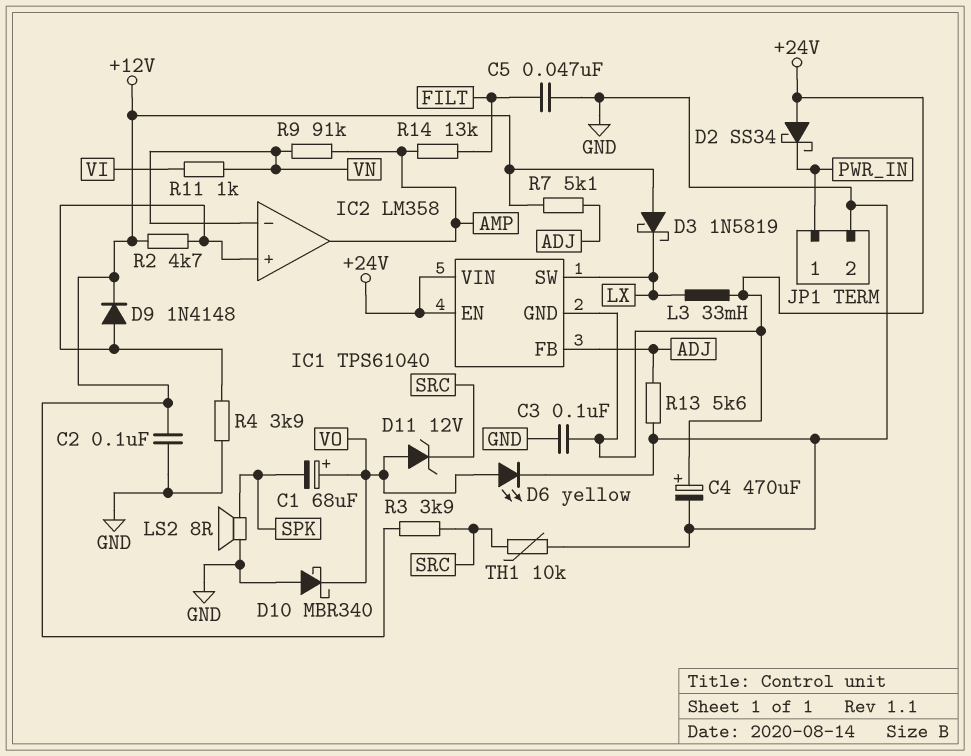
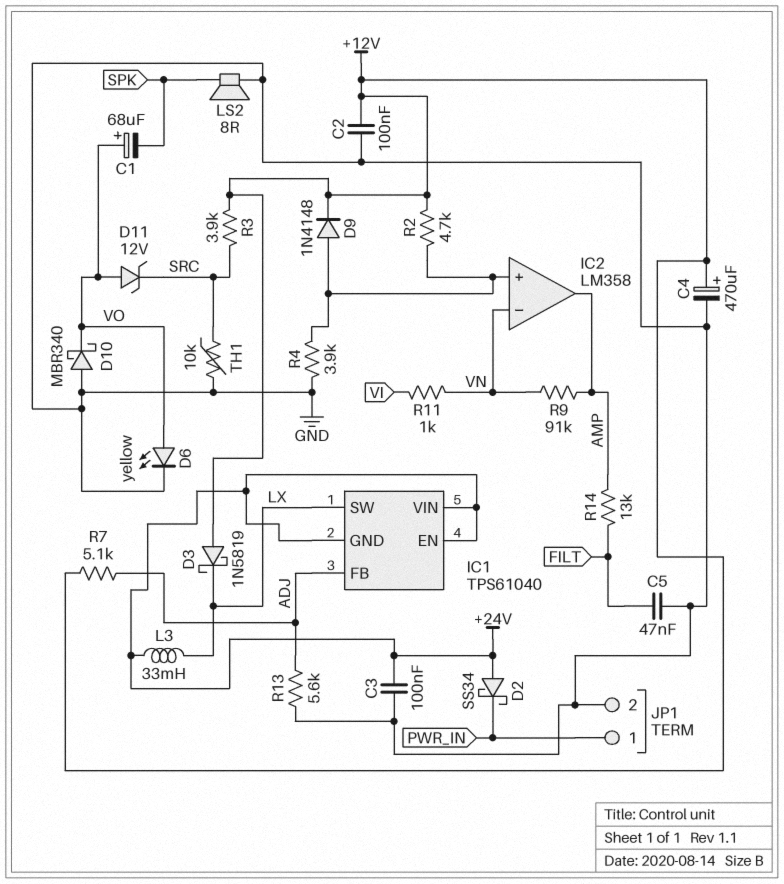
C4: 470uF (plus +24V, minus GND) -> 470uF (plus +12V, minus GND)

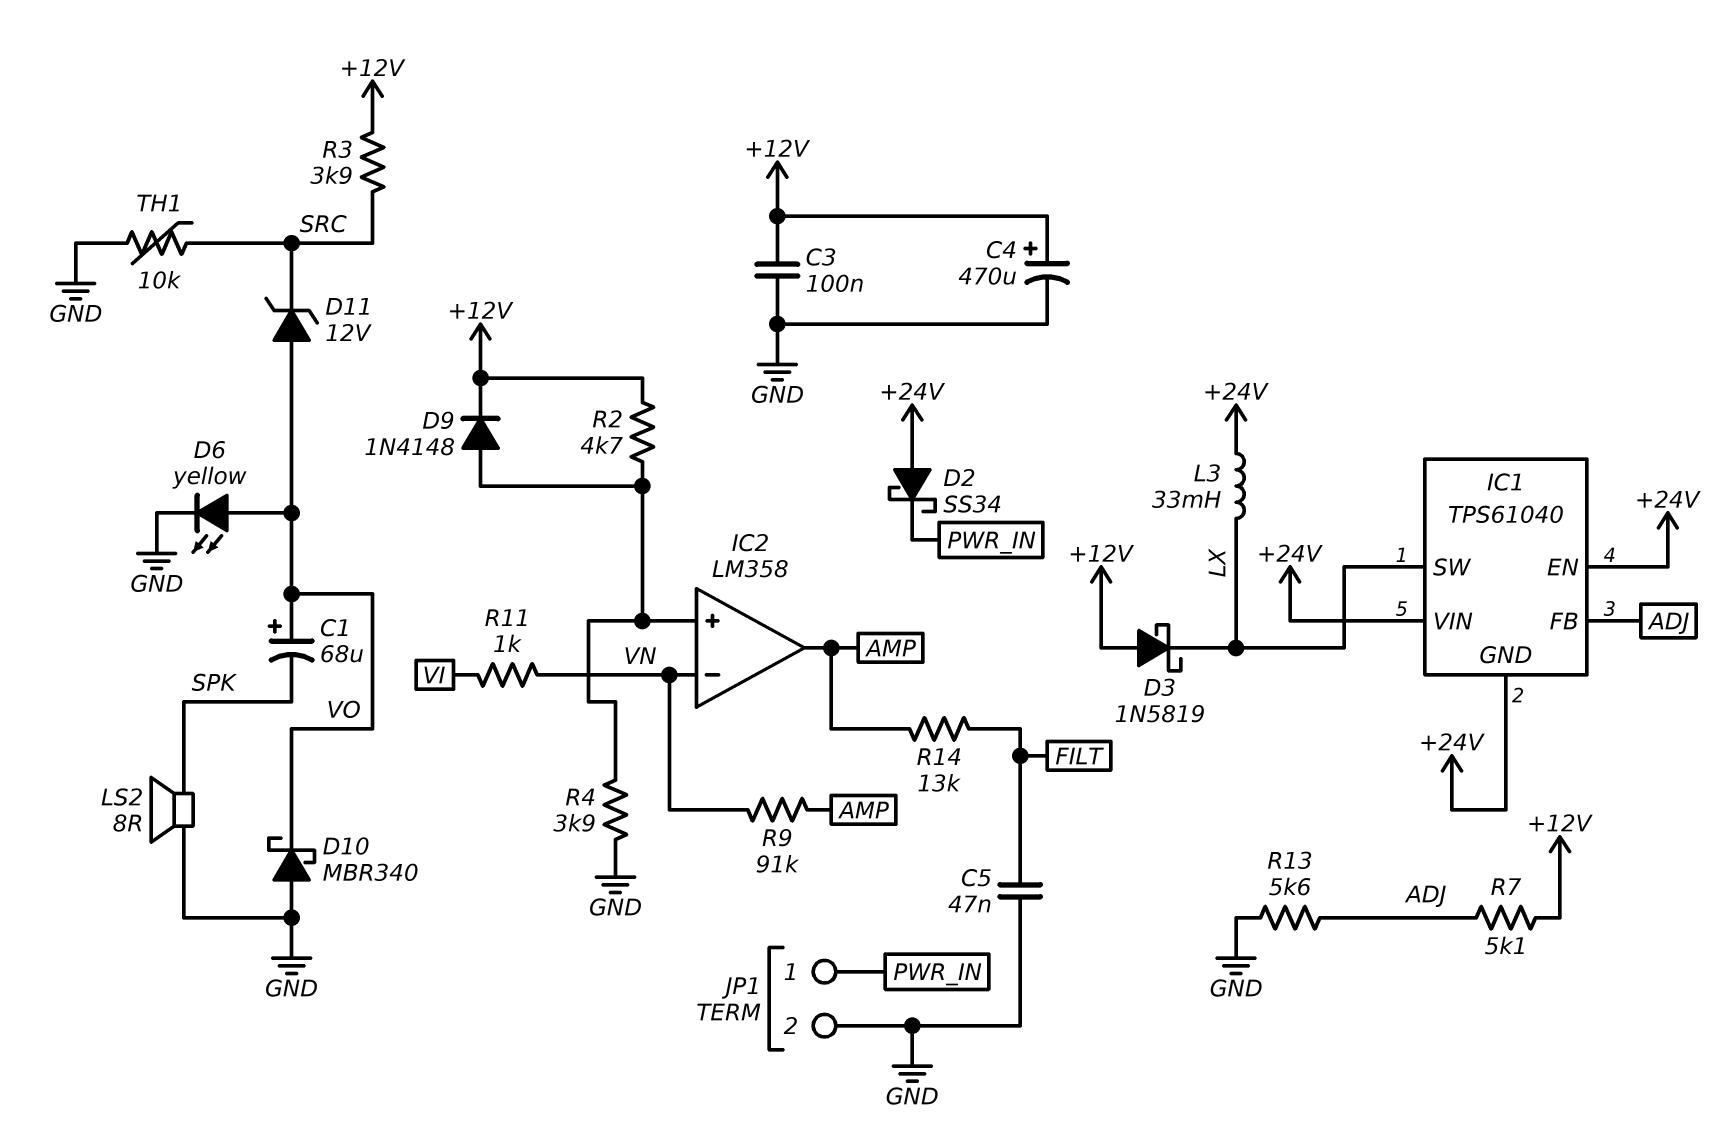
C2: 100nF (+12V, GND) -> none
C3: 100nF (+24V, GND) -> 100nF (+12V, GND)

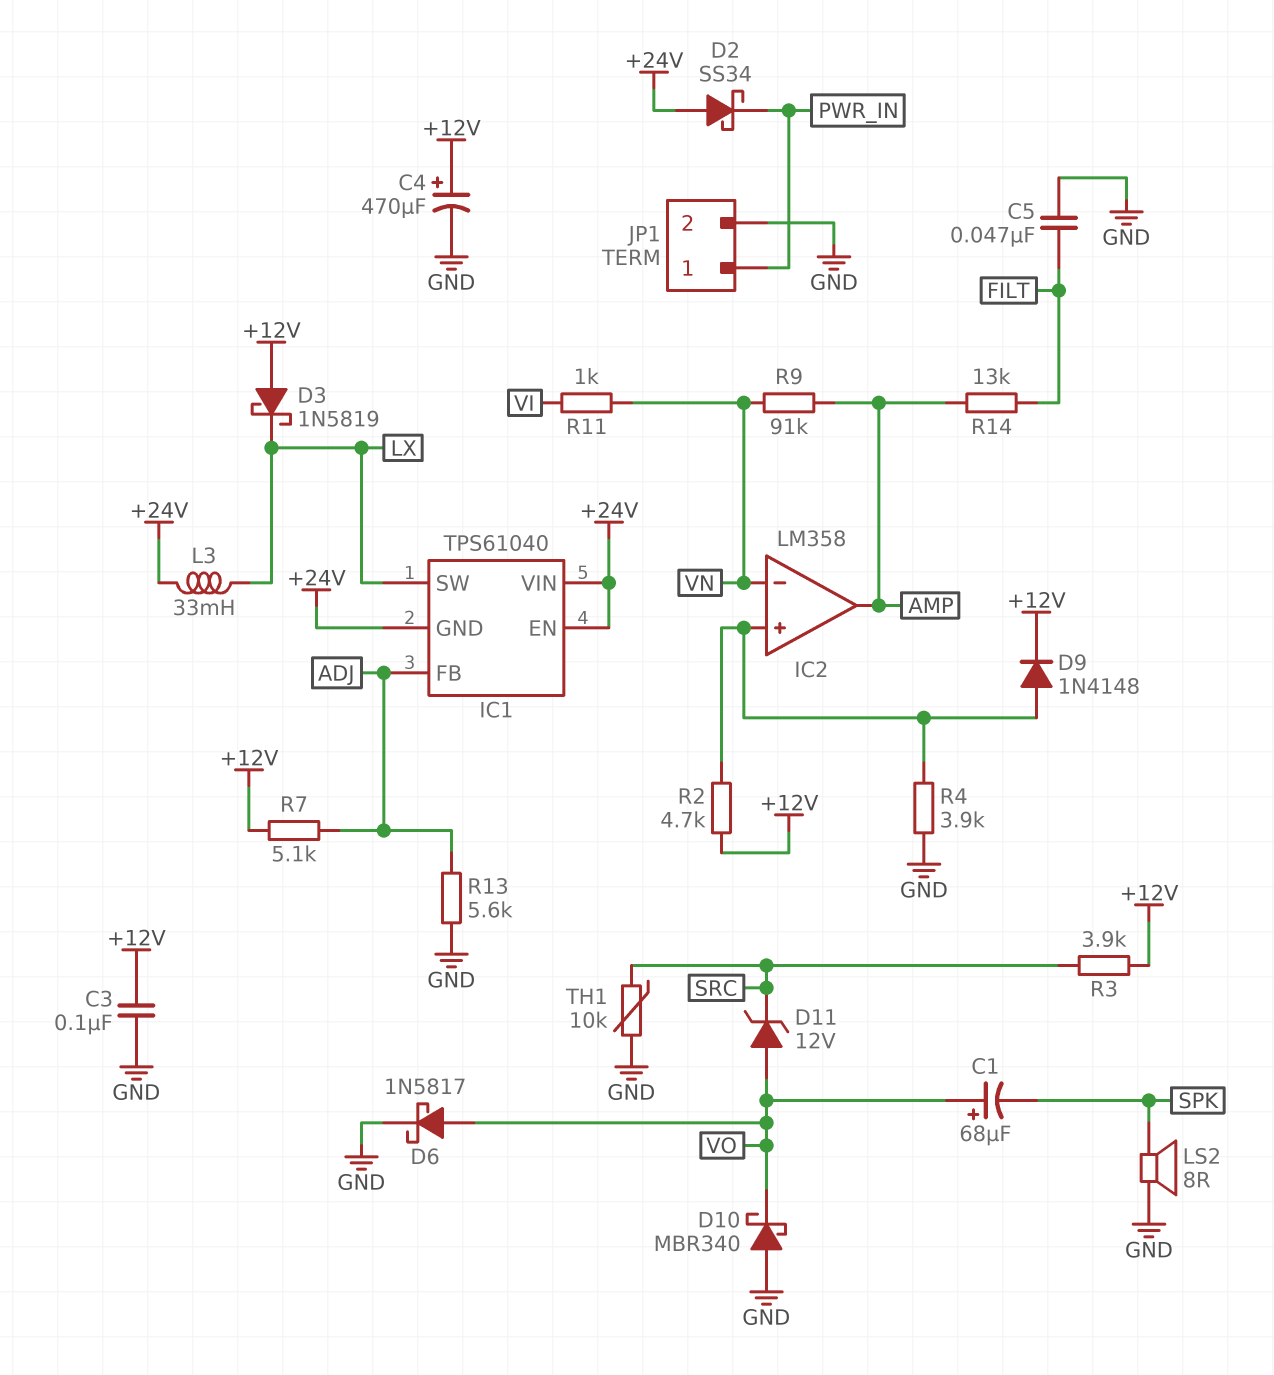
D6: LED yellow (A VO, K GND) -> schottky 1N5817 (A VO, K GND)

